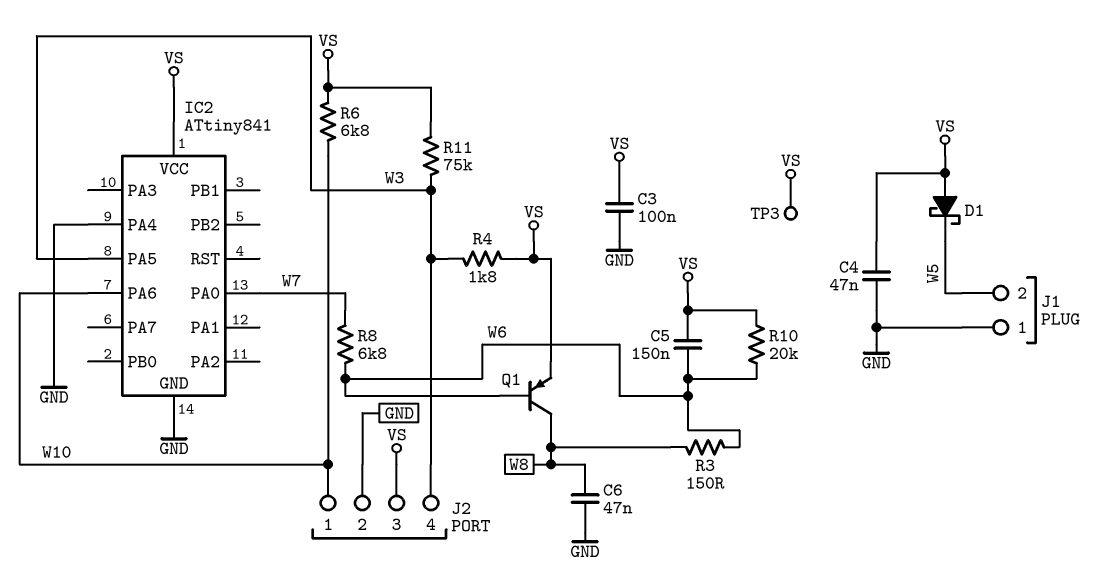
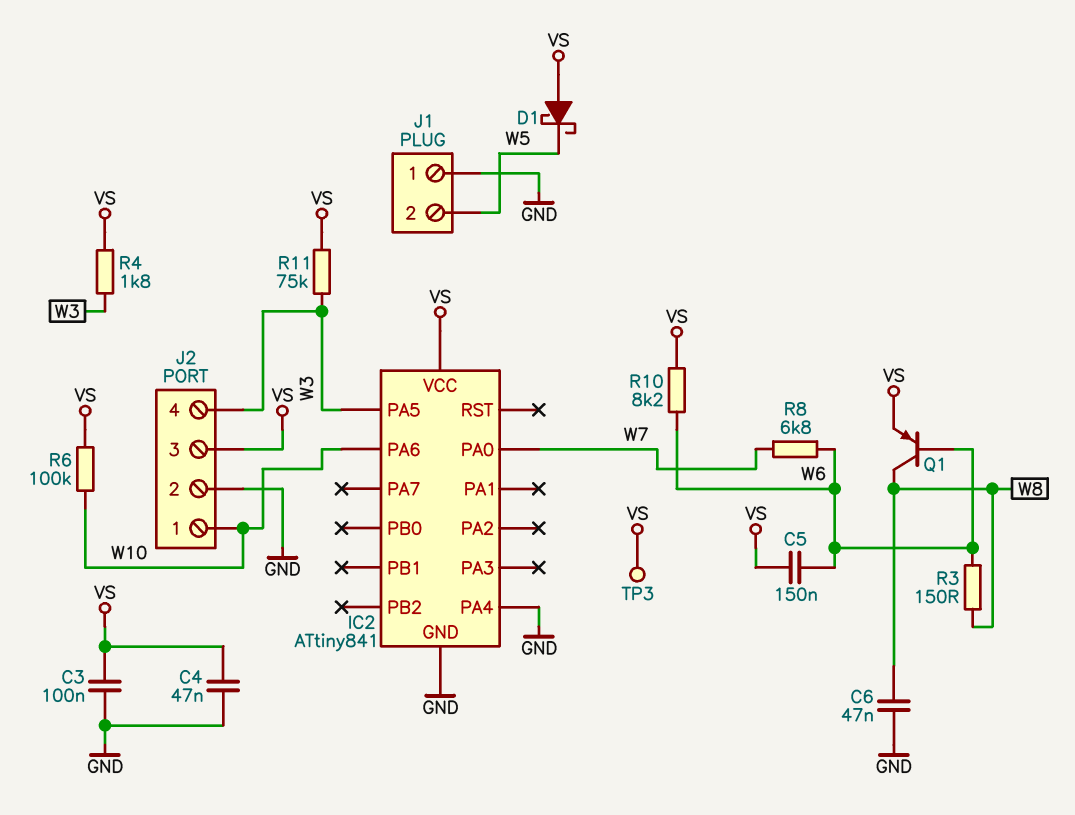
R6: 6.8k (VS, W10) -> 100k (VS, W10)
R10: 20k (VS, W6) -> 8.2k (VS, W6)

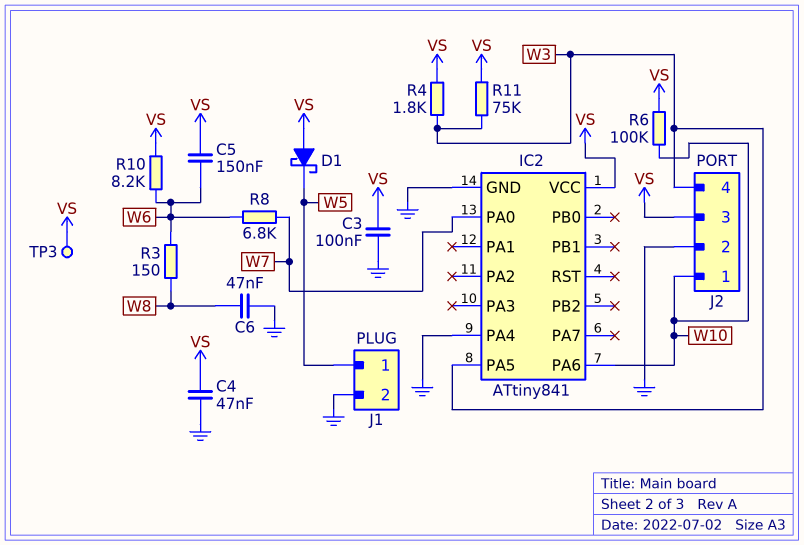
J1 pin 1: GND -> W5
J1 pin 2: W5 -> GND
Q1: PNP (B W6, C W8, E VS) -> none

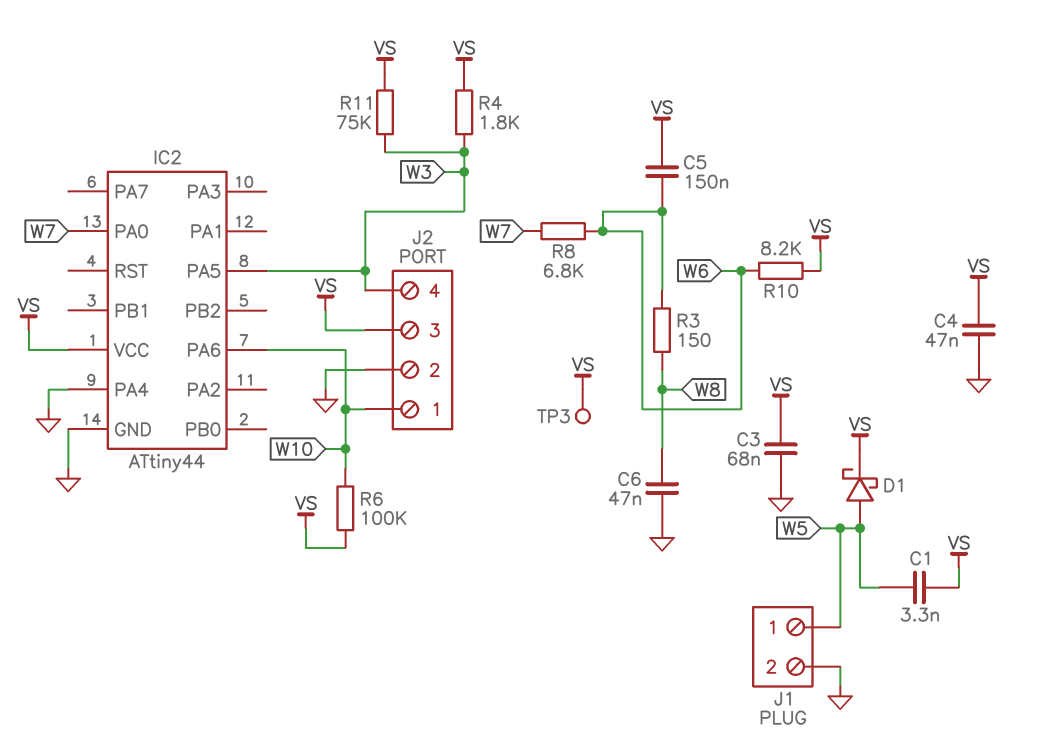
C1: none -> 3.3nF (VS, W5)
C3: 100nF (GND, VS) -> 68nF (GND, VS)
D1: schottky (A VS, K W5) -> schottky (A W5, K VS)
IC2: ATtiny841 -> ATtiny44

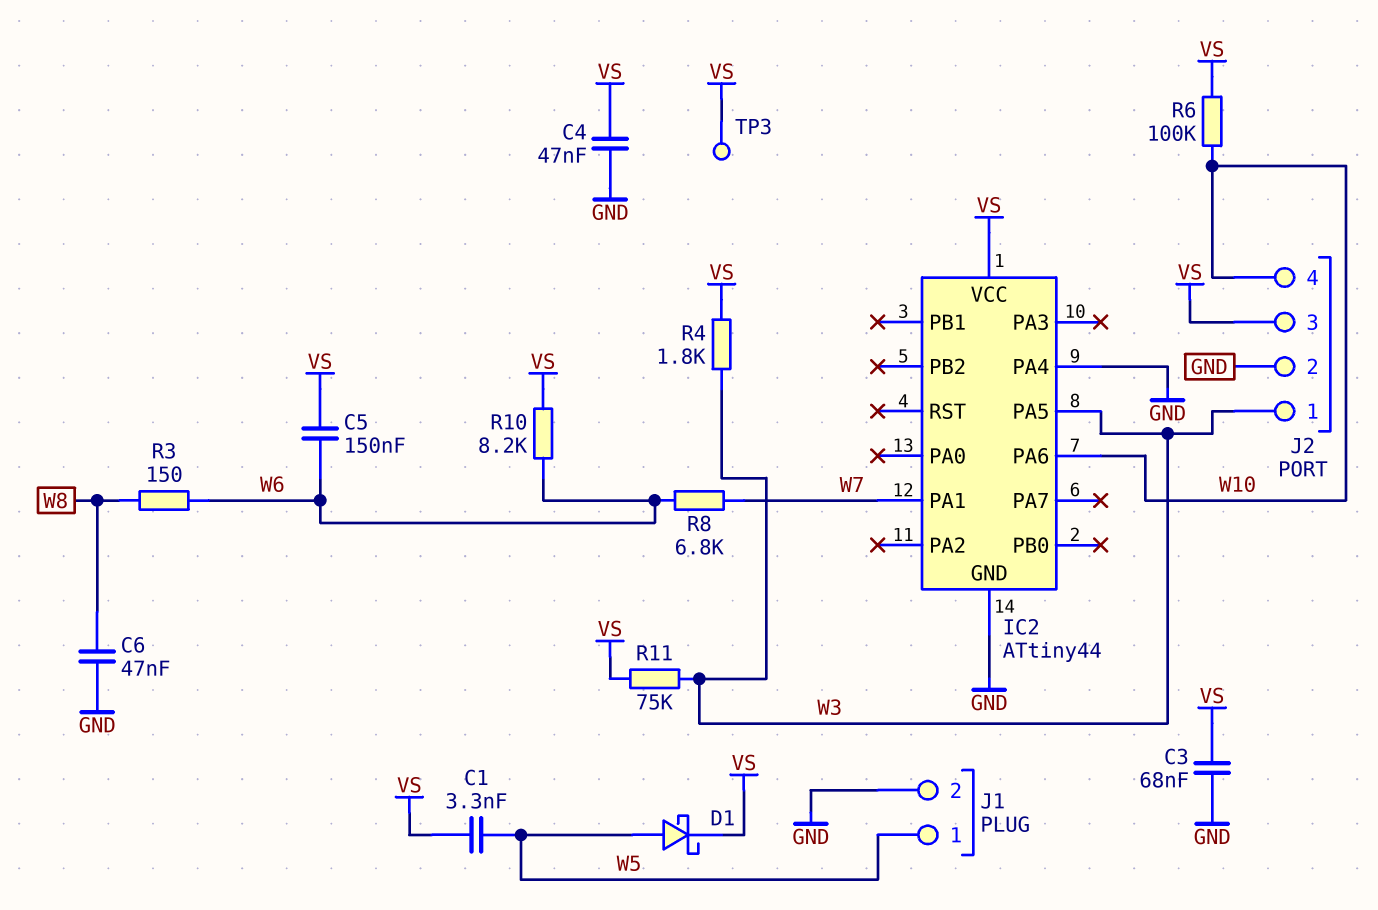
IC2 pin PA0: W7 -> none
IC2 pin PA1: none -> W7
J2 pin 1: W10 -> W3
J2 pin 4: W3 -> W10

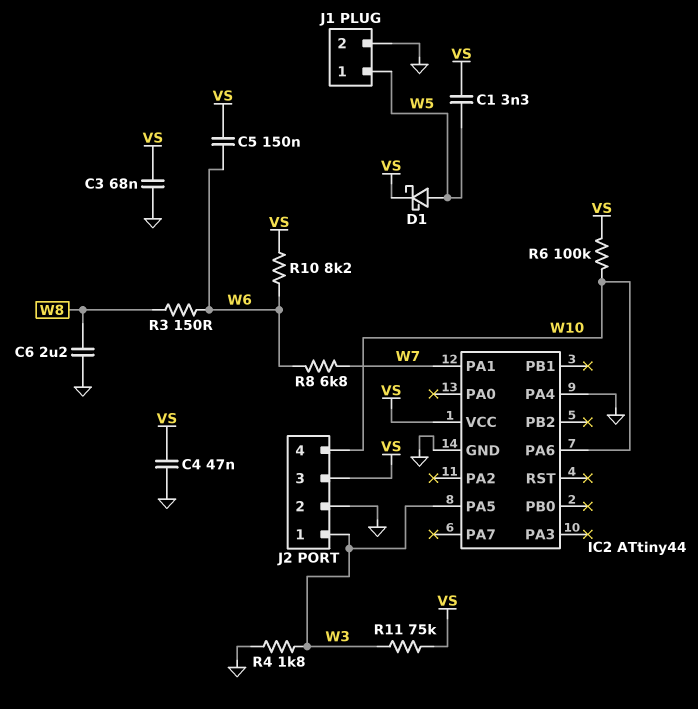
C6: 47nF (GND, W8) -> 2.2uF (GND, W8)
R4: 1.8k (VS, W3) -> 1.8k (GND, W3)
TP3: test point (VS) -> none

